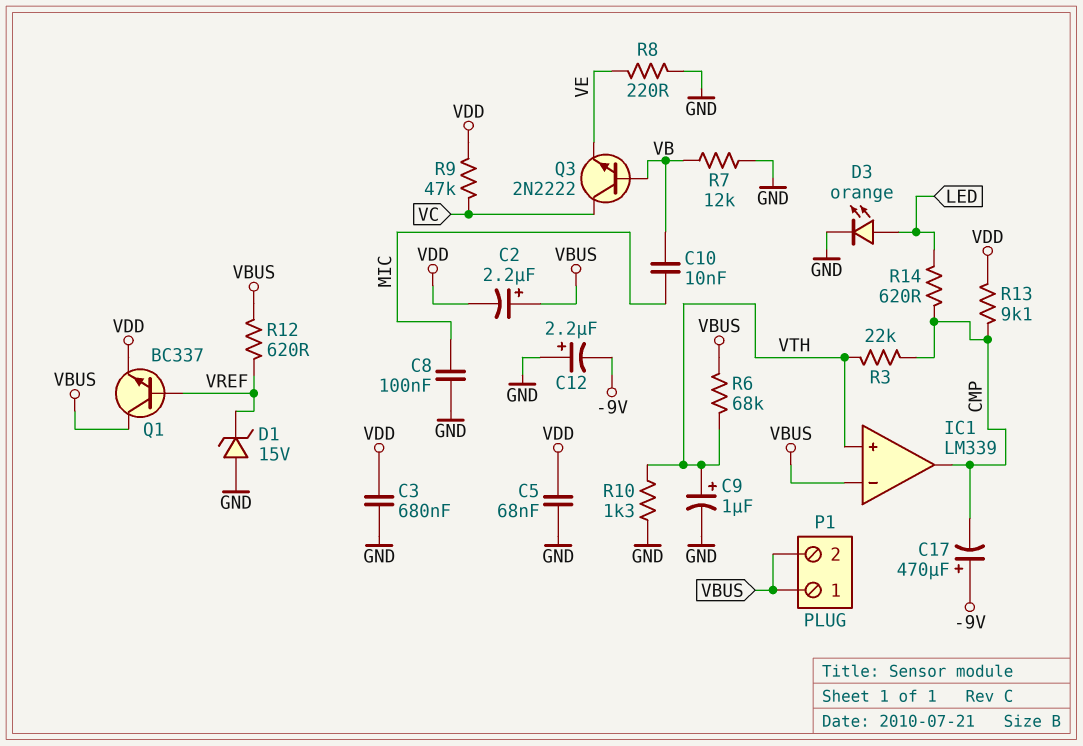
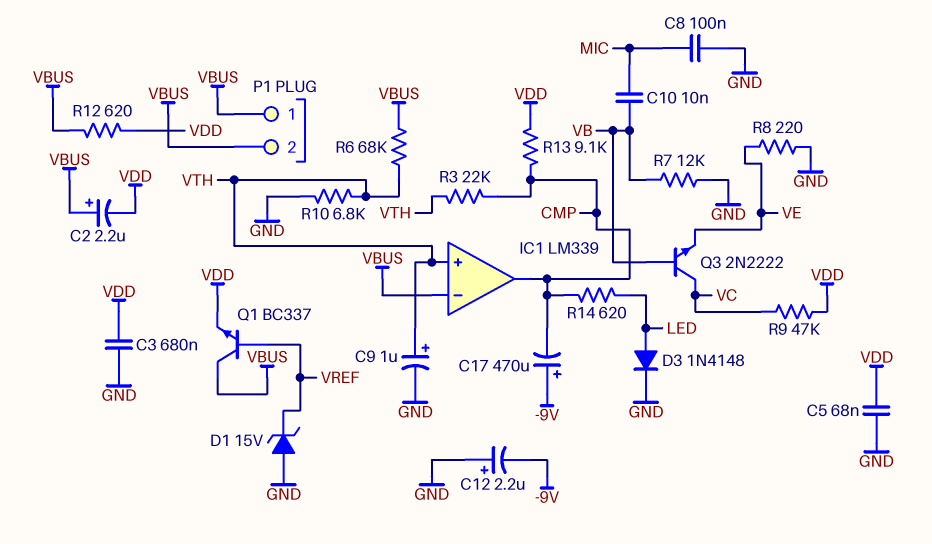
D3: LED orange (A LED, K GND) -> diode 1N4148 (A LED, K GND)
R10: 1.3k (GND, VTH) -> 6.8k (GND, VTH)
R12: 620 (VBUS, VREF) -> 620 (VBUS, VDD)

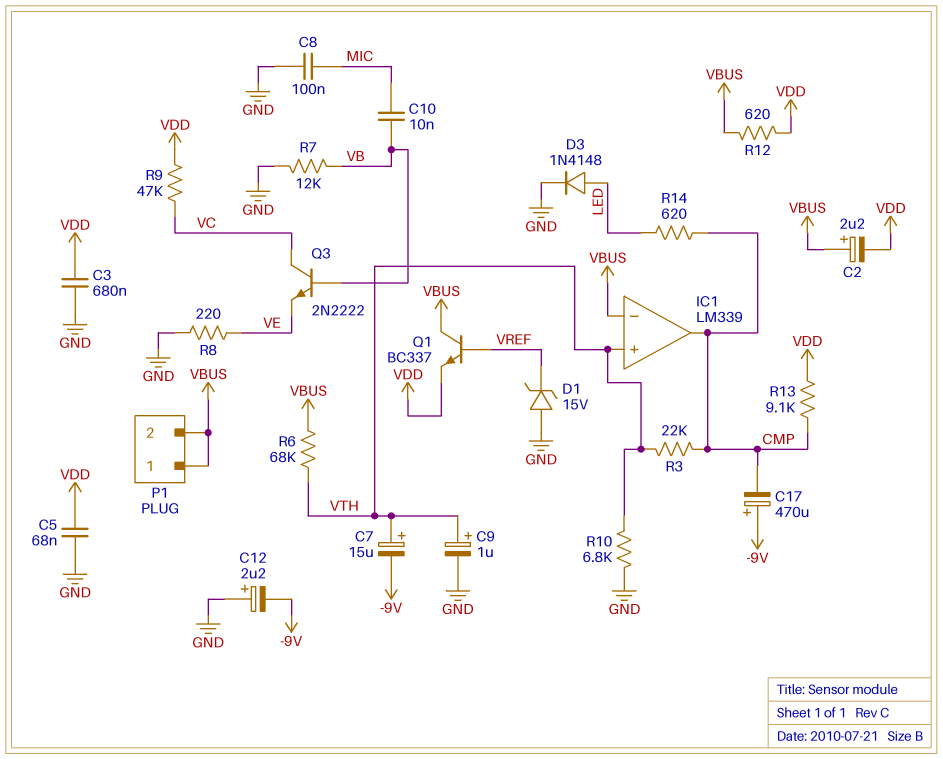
C7: none -> 15uF (plus VTH, minus -9V)

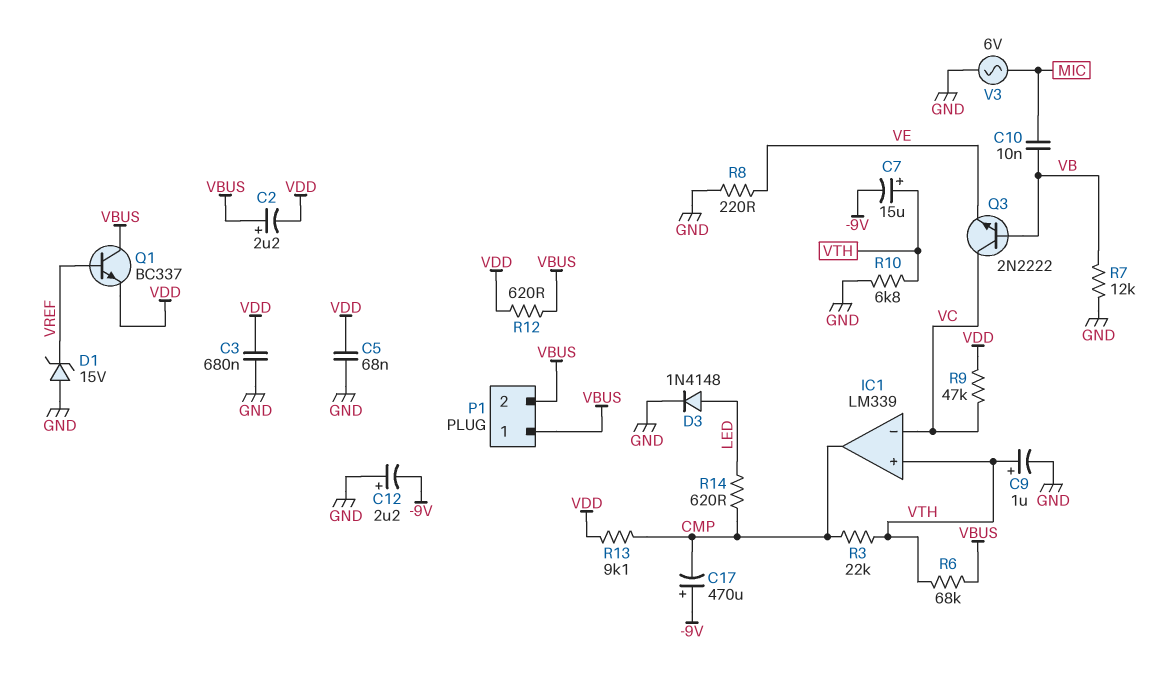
C8: 100nF (GND, MIC) -> none
IC1 pin in-: VBUS -> VC
V3: none -> AC 6V (GND, MIC)

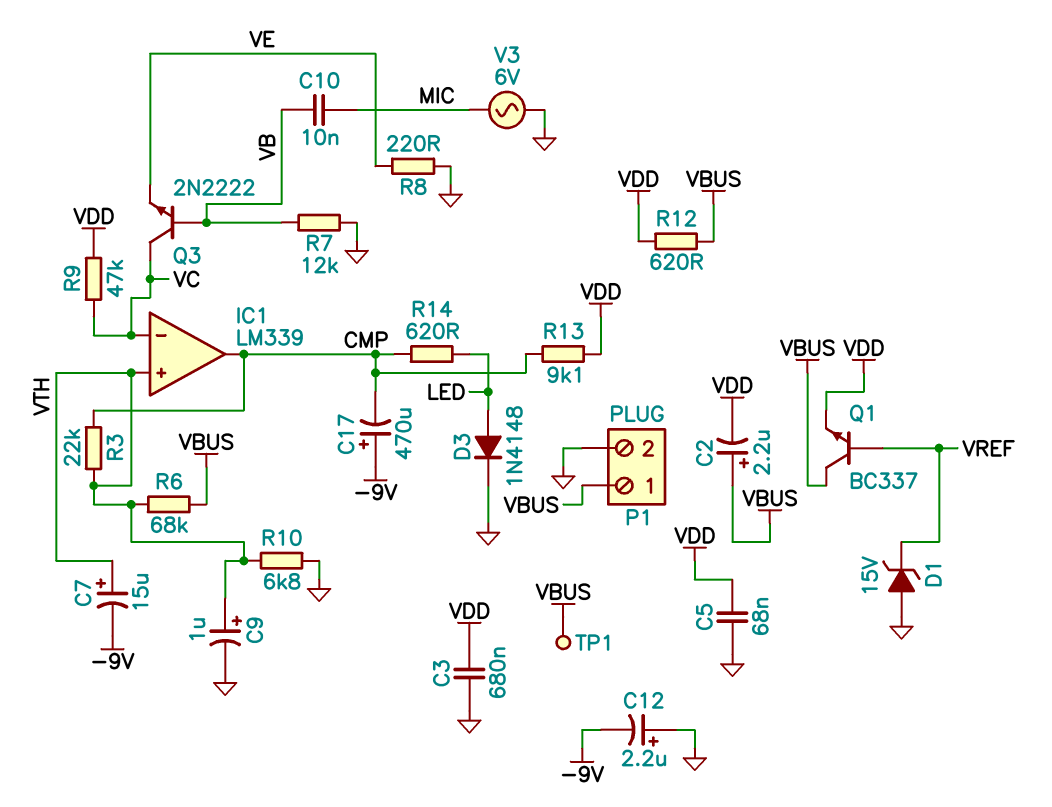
P1 pin 2: VBUS -> GND
TP1: none -> test point (VBUS)

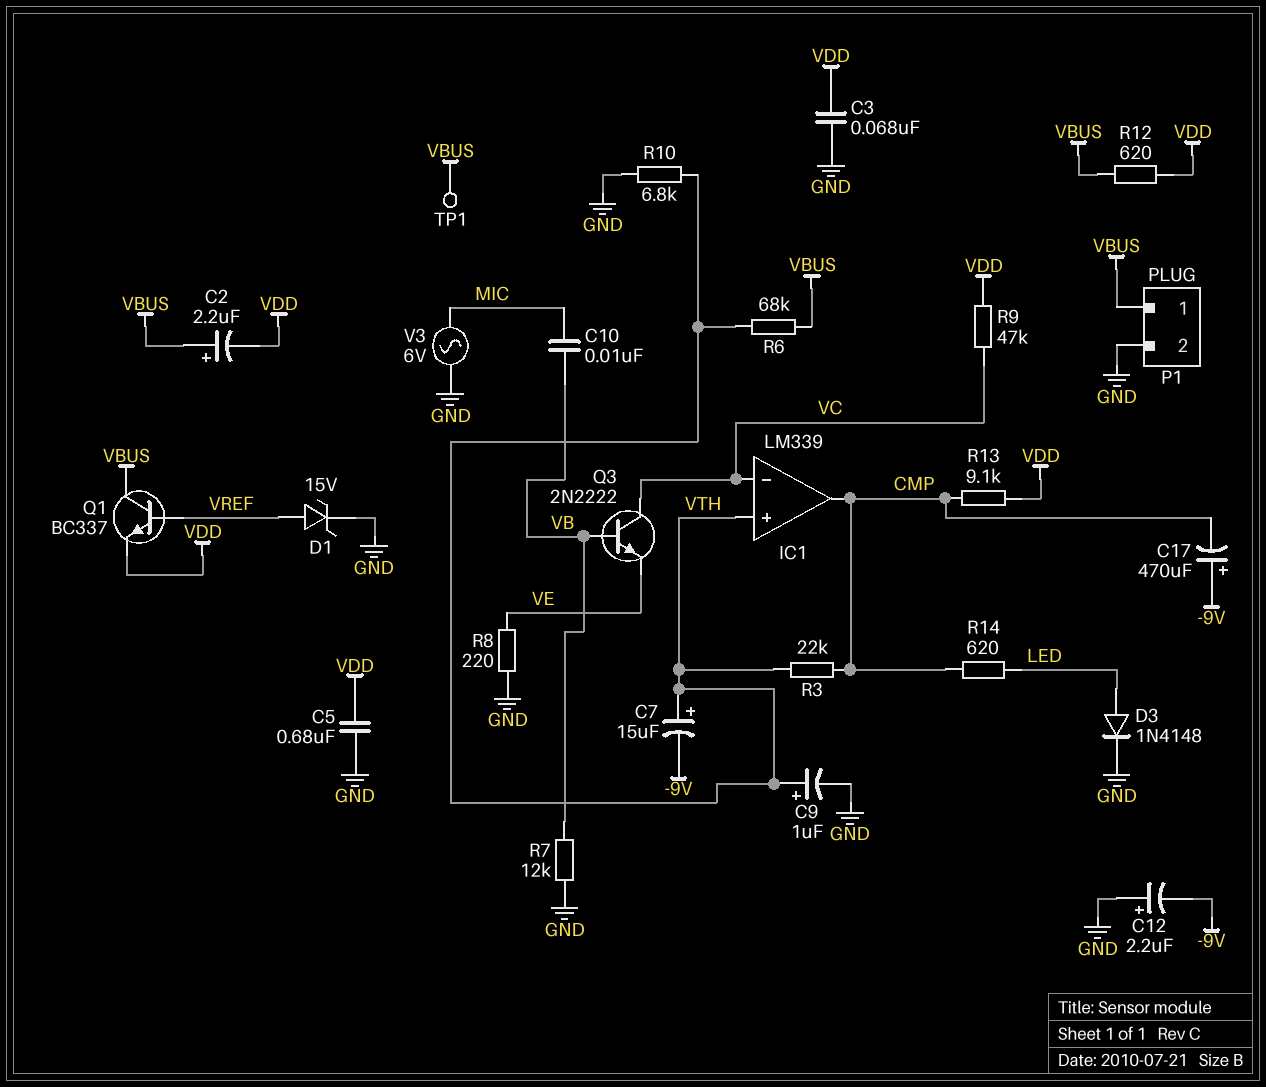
C3: 680nF (GND, VDD) -> 68nF (GND, VDD)
C5: 68nF (GND, VDD) -> 680nF (GND, VDD)
D1: zener 15V (A GND, K VREF) -> zener 15V (A VREF, K GND)

